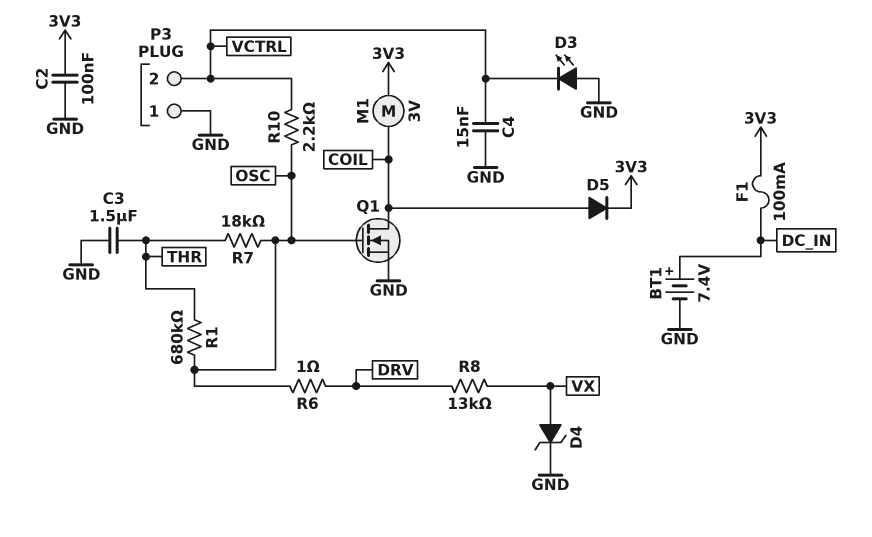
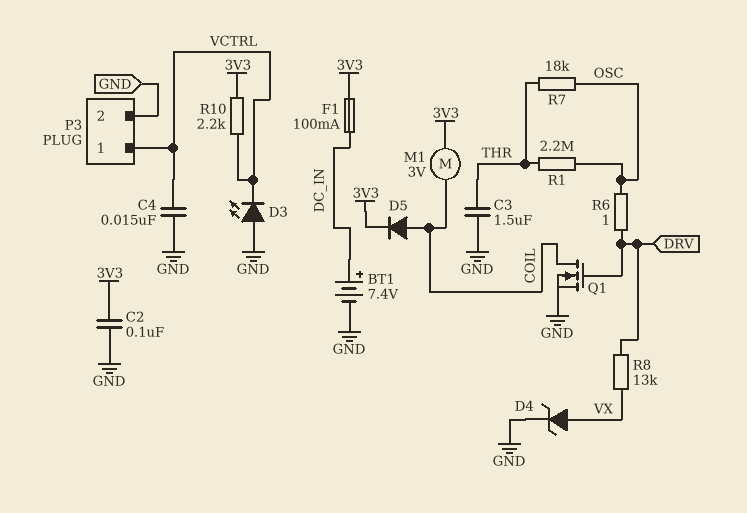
P3 pin 1: GND -> VCTRL
P3 pin 2: VCTRL -> GND
Q1: NMOS (G OSC, D COIL, S GND) -> NMOS (G DRV, D COIL, S GND)
R1: 680k (OSC, THR) -> 2.2M (OSC, THR)
R10: 2.2k (OSC, VCTRL) -> 2.2k (3V3, VCTRL)

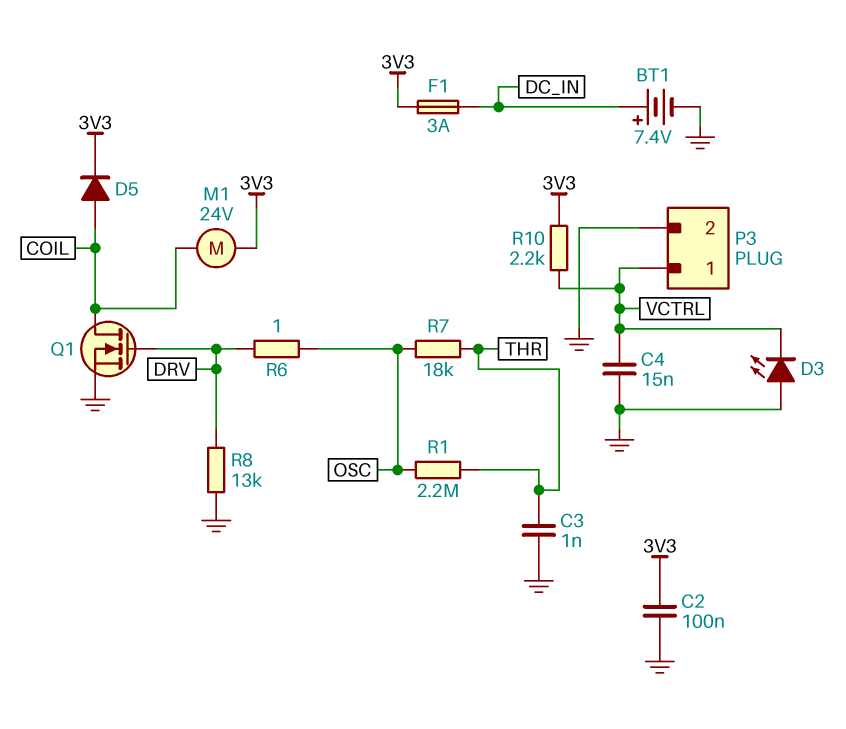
C3: 1.5uF (GND, THR) -> 1nF (GND, THR)
D4: zener (A VX, K GND) -> none
F1: 100mA (3V3, DC_IN) -> 3A (3V3, DC_IN)
M1: motor 3V (3V3, COIL) -> motor 24V (3V3, COIL)
R8: 13k (DRV, VX) -> 13k (DRV, GND)

